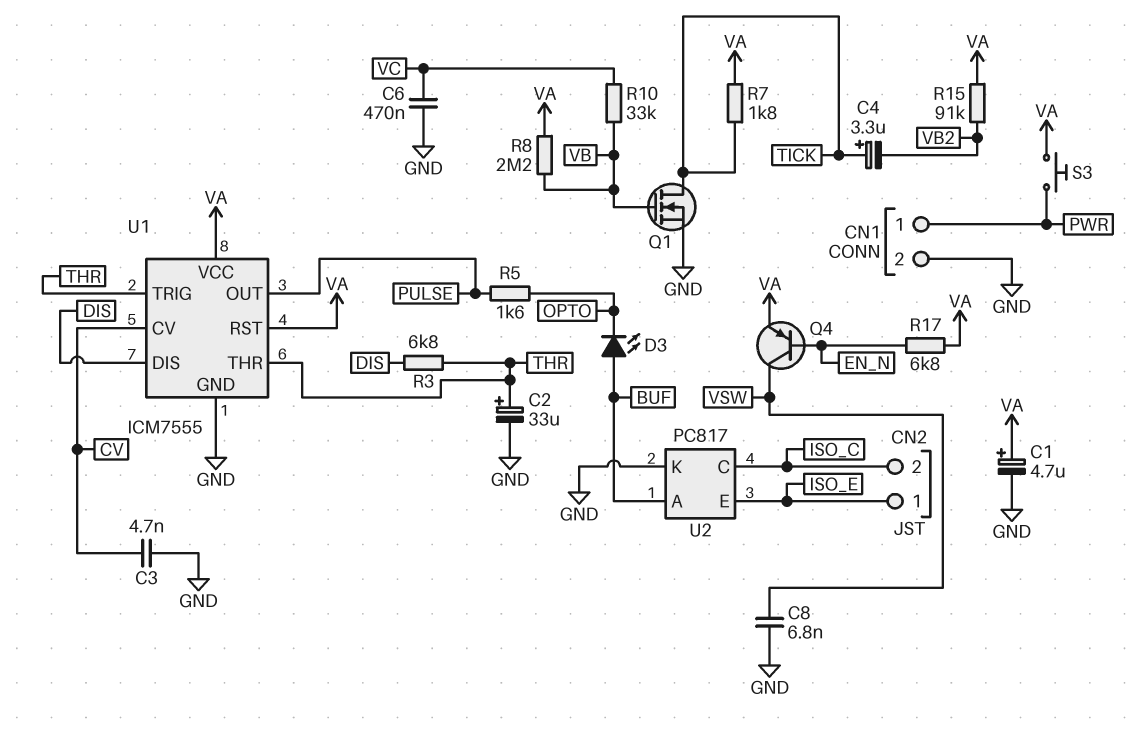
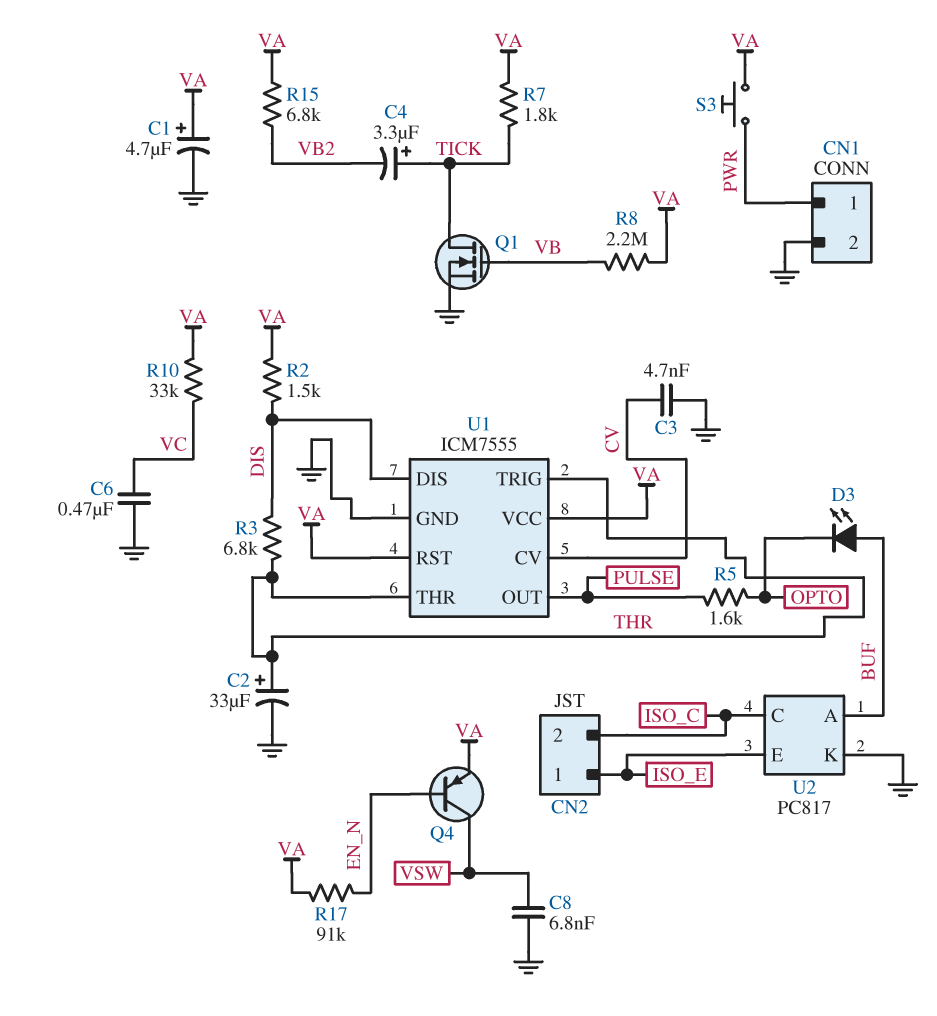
R2: none -> 1.5k (DIS, VA)
R10: 33k (VB, VC) -> 33k (VA, VC)
R15: 91k (VA, VB2) -> 6.8k (VA, VB2)
R17: 6.8k (EN_N, VA) -> 91k (EN_N, VA)

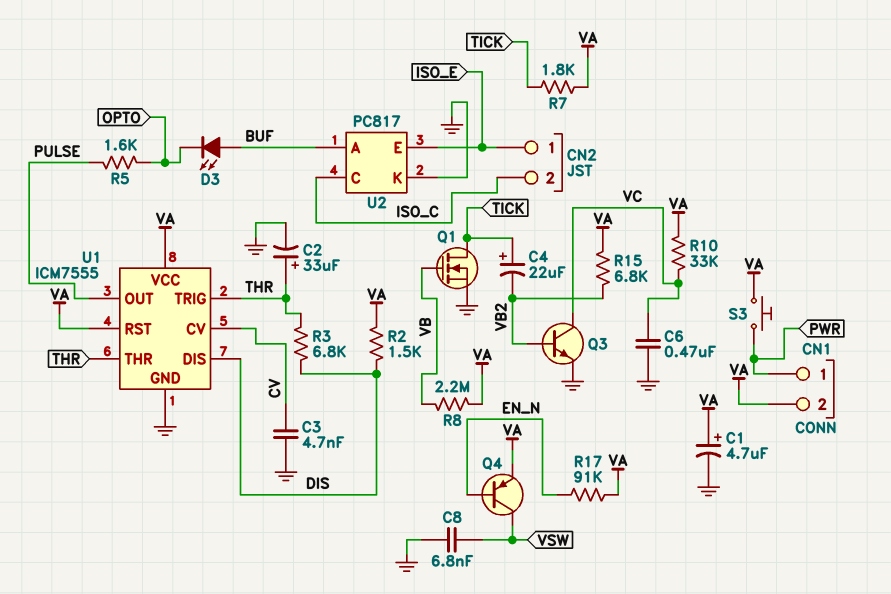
C4: 3.3uF (plus TICK, minus VB2) -> 22uF (plus TICK, minus VB2)
CN1 pin 2: GND -> VA
Q3: none -> NPN (B VB2, C VC, E GND)

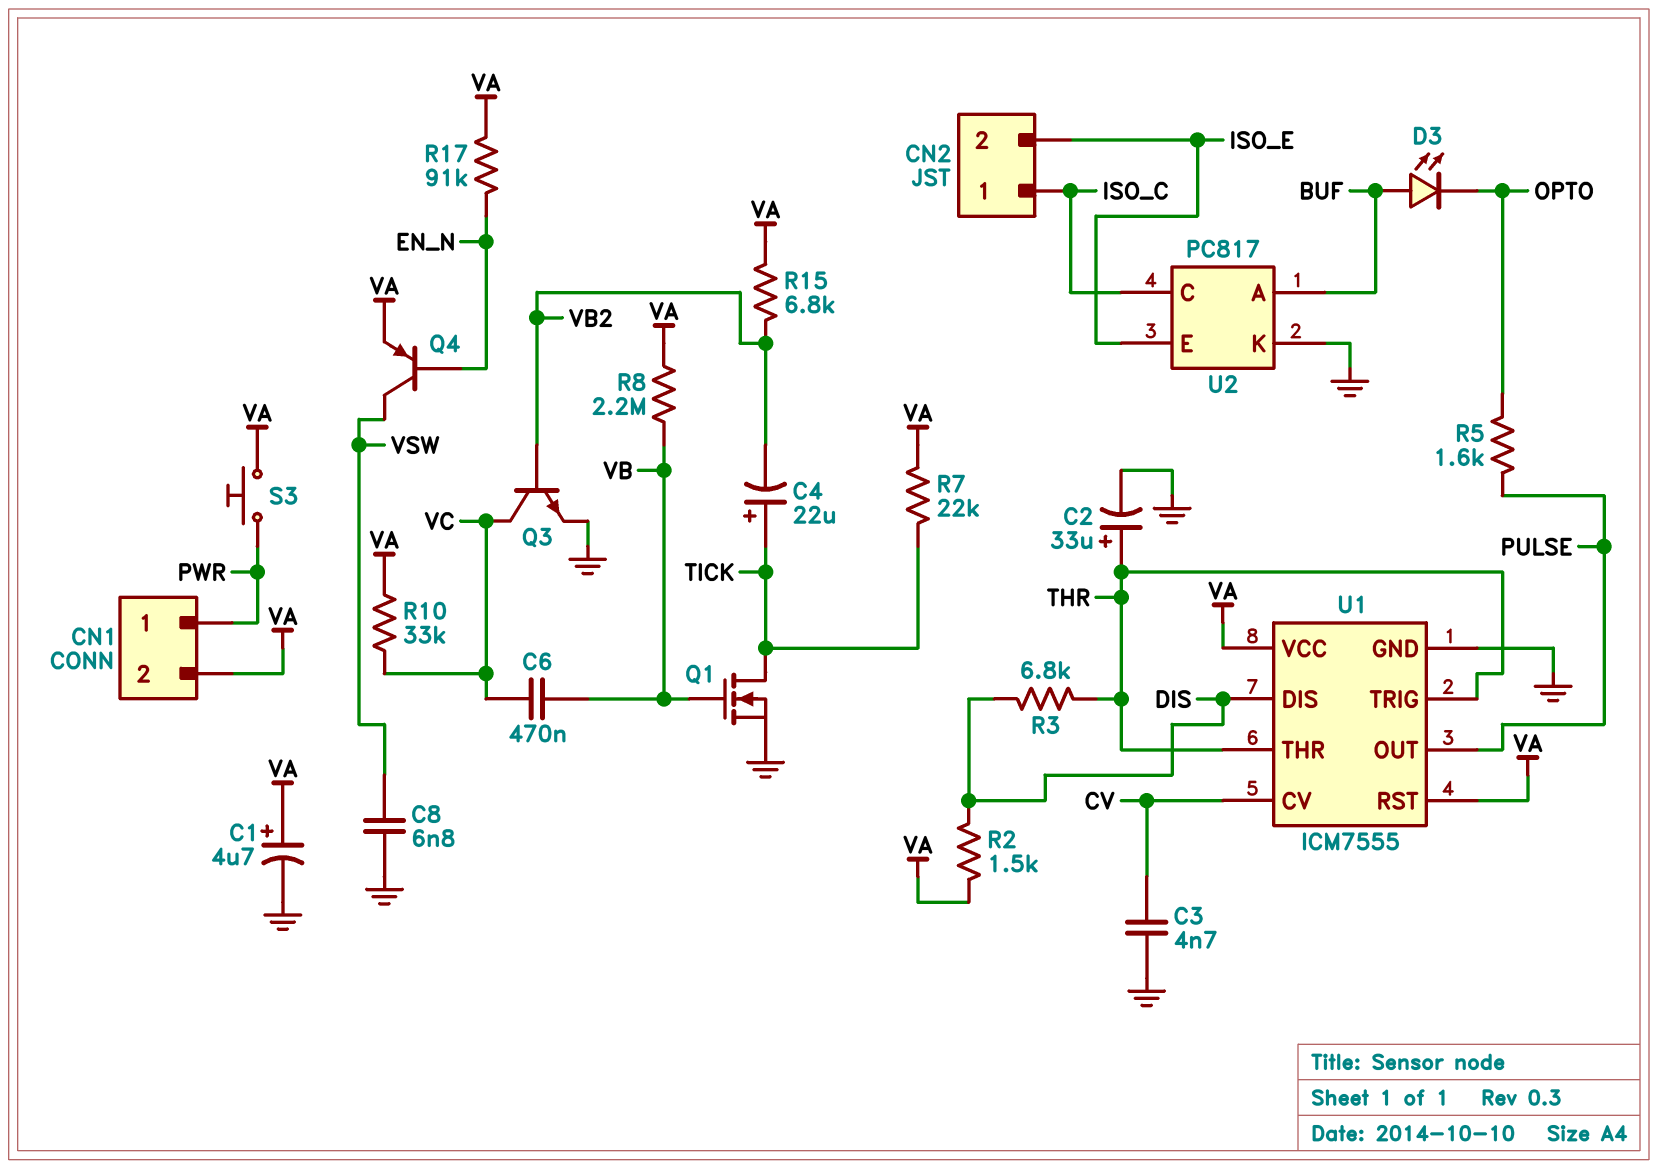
C6: 470nF (GND, VC) -> 470nF (VB, VC)
CN2 pin 1: ISO_E -> ISO_C
CN2 pin 2: ISO_C -> ISO_E
R7: 1.8k (TICK, VA) -> 22k (TICK, VA)

